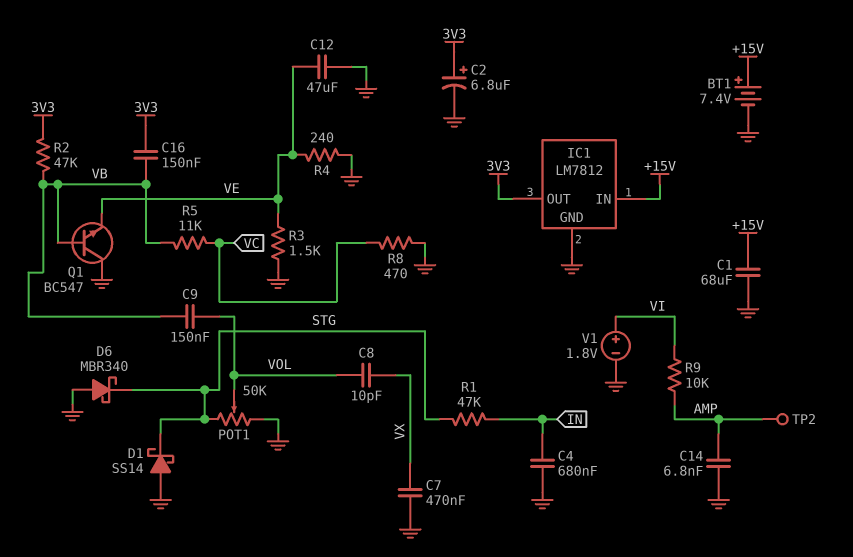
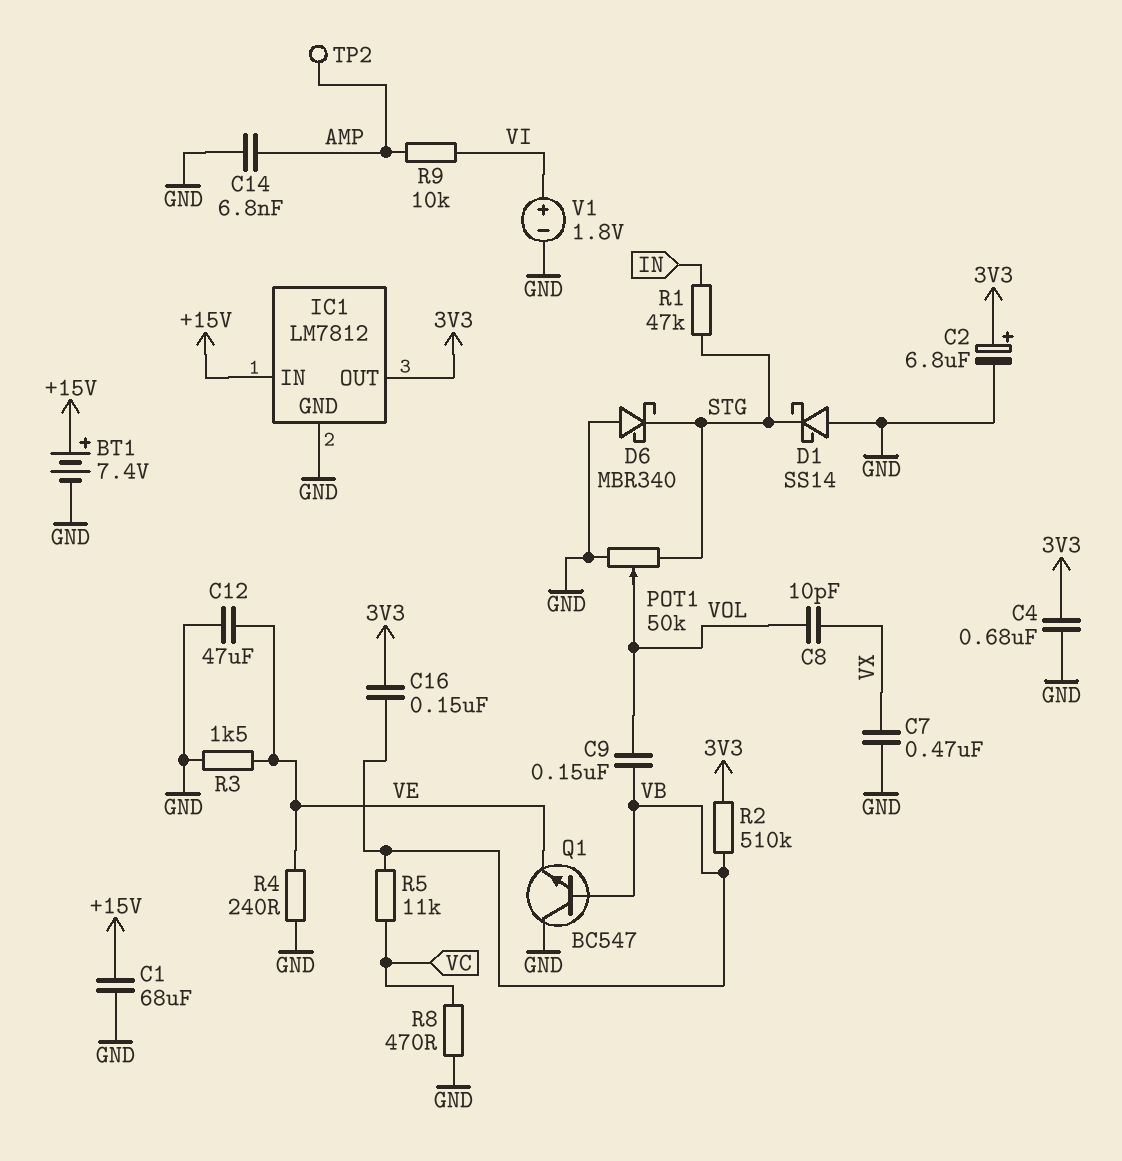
C4: 680nF (GND, IN) -> 680nF (3V3, GND)
R2: 47k (3V3, VB) -> 510k (3V3, VB)

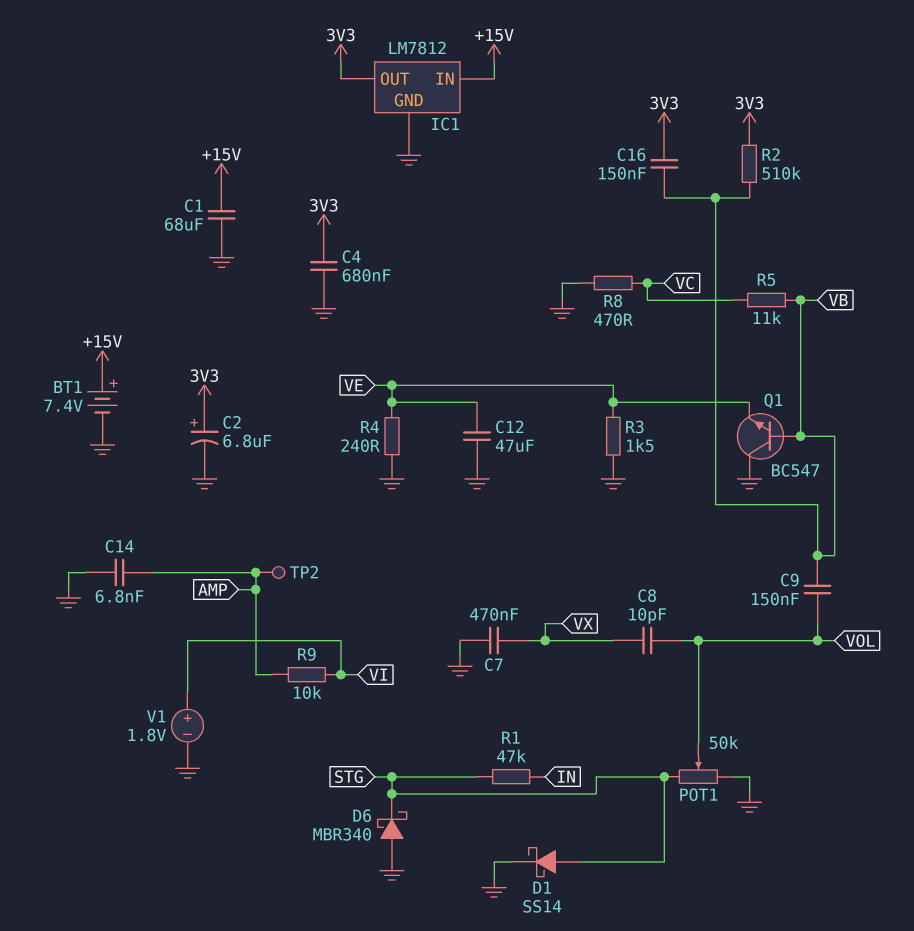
D1: schottky SS14 (A GND, K STG) -> schottky SS14 (A STG, K GND)

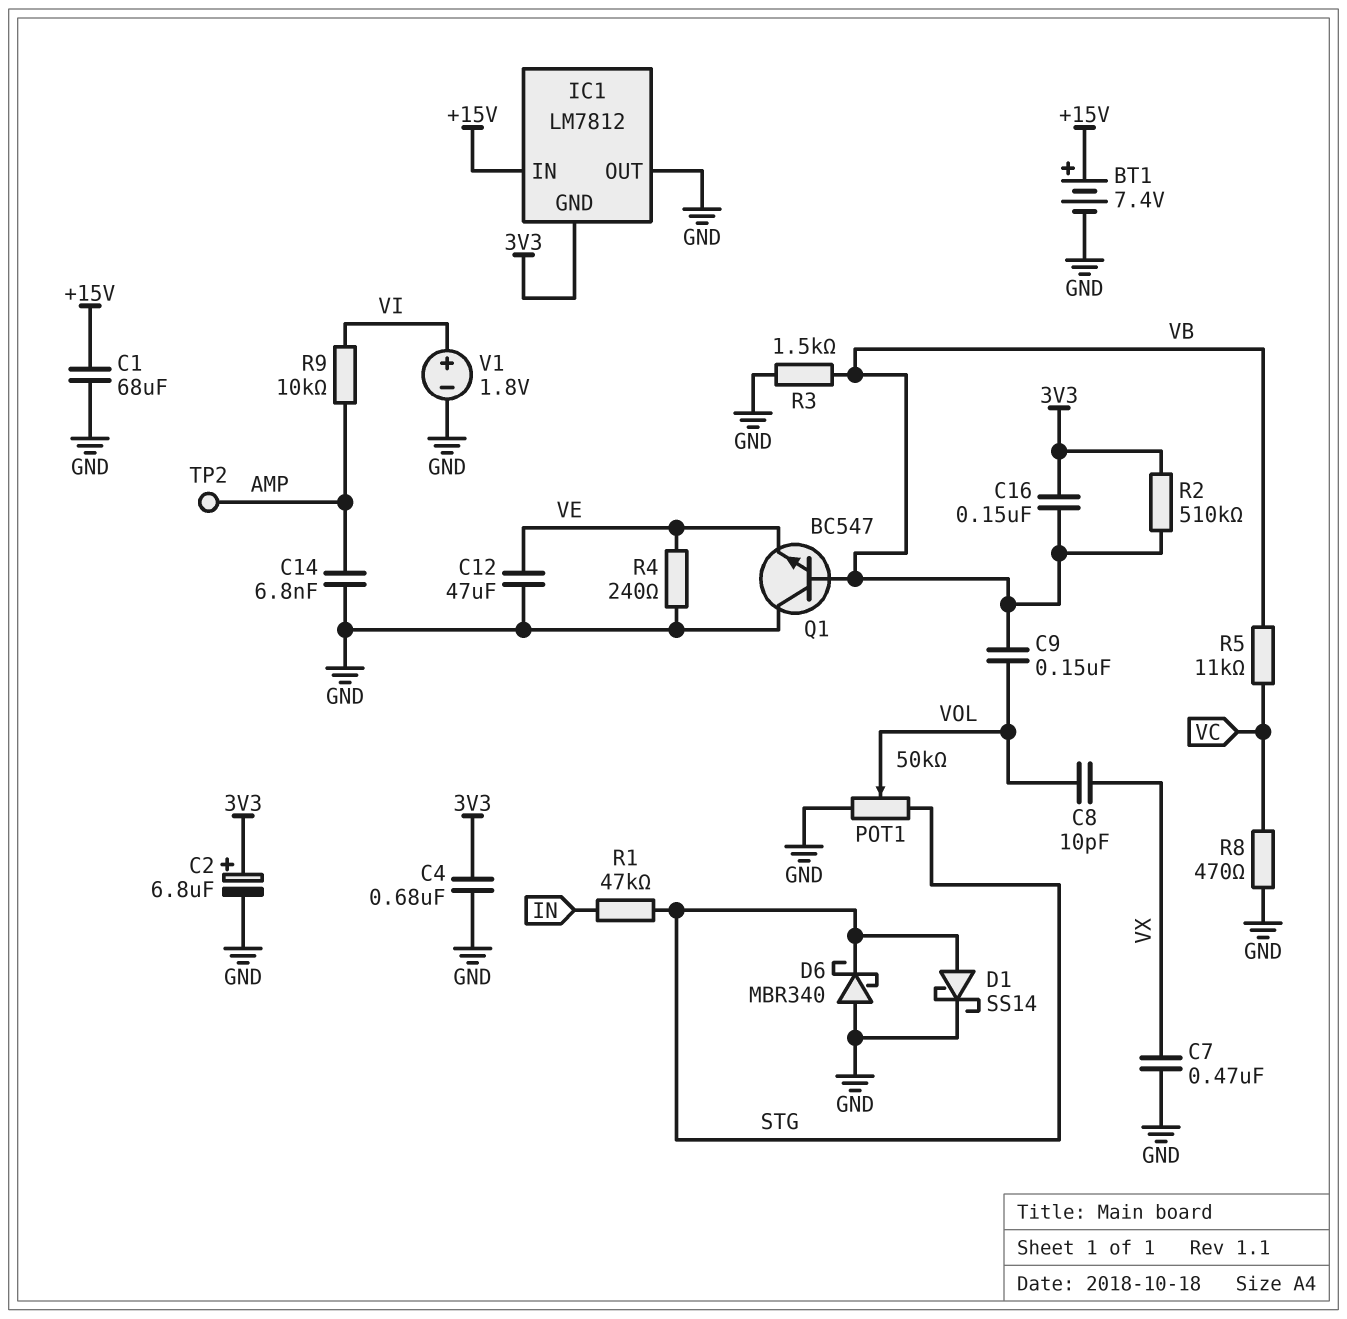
IC1 pin GND: GND -> 3V3
IC1 pin OUT: 3V3 -> GND
R3: 1.5k (GND, VE) -> 1.5k (GND, VB)

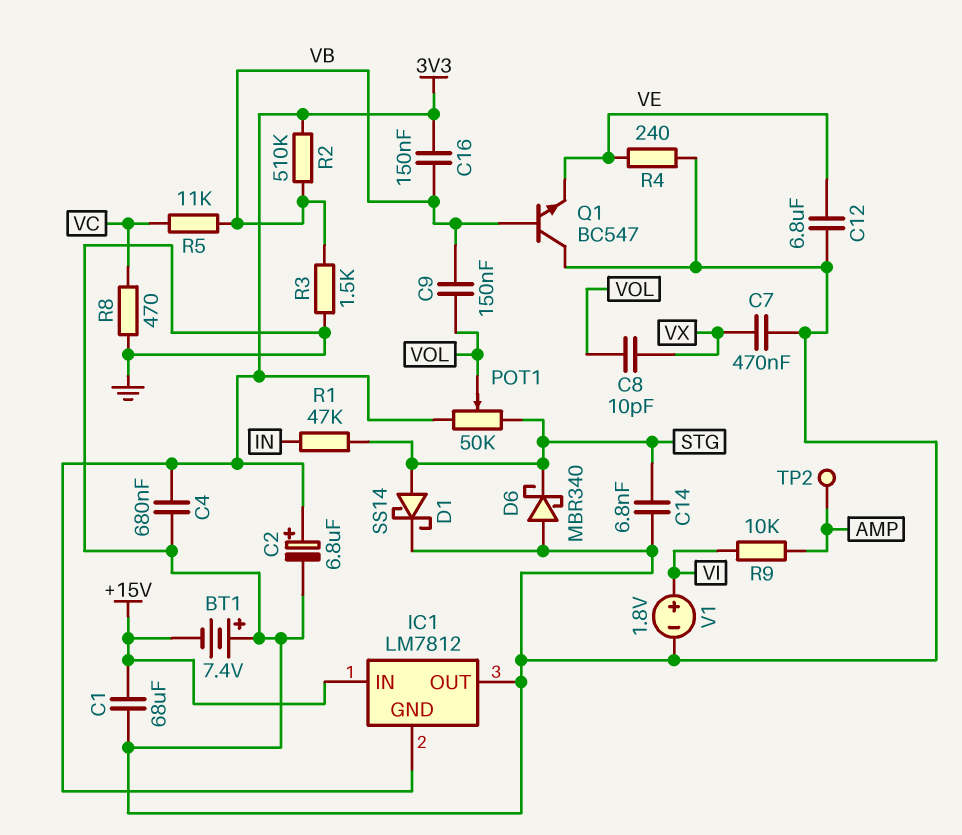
BT1: 7.4V (plus +15V, minus GND) -> 7.4V (plus GND, minus +15V)
C12: 47uF (GND, VE) -> 6.8uF (GND, VE)
C14: 6.8nF (AMP, GND) -> 6.8nF (GND, STG)
POT1: 50k (GND, STG, wiper VOL) -> 50k (3V3, STG, wiper VOL)

